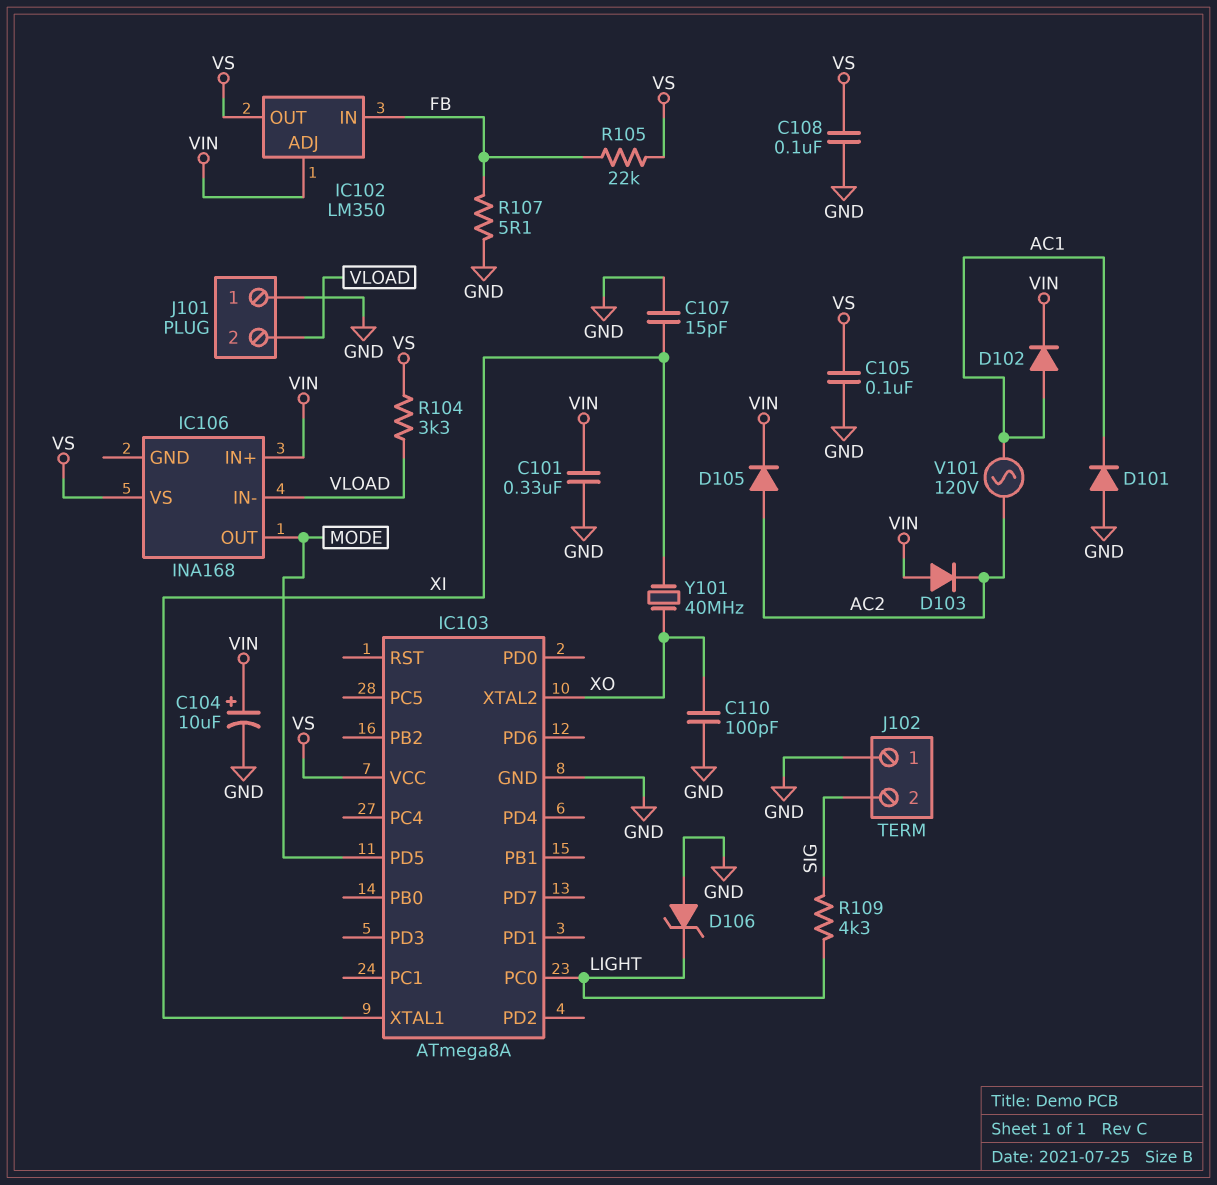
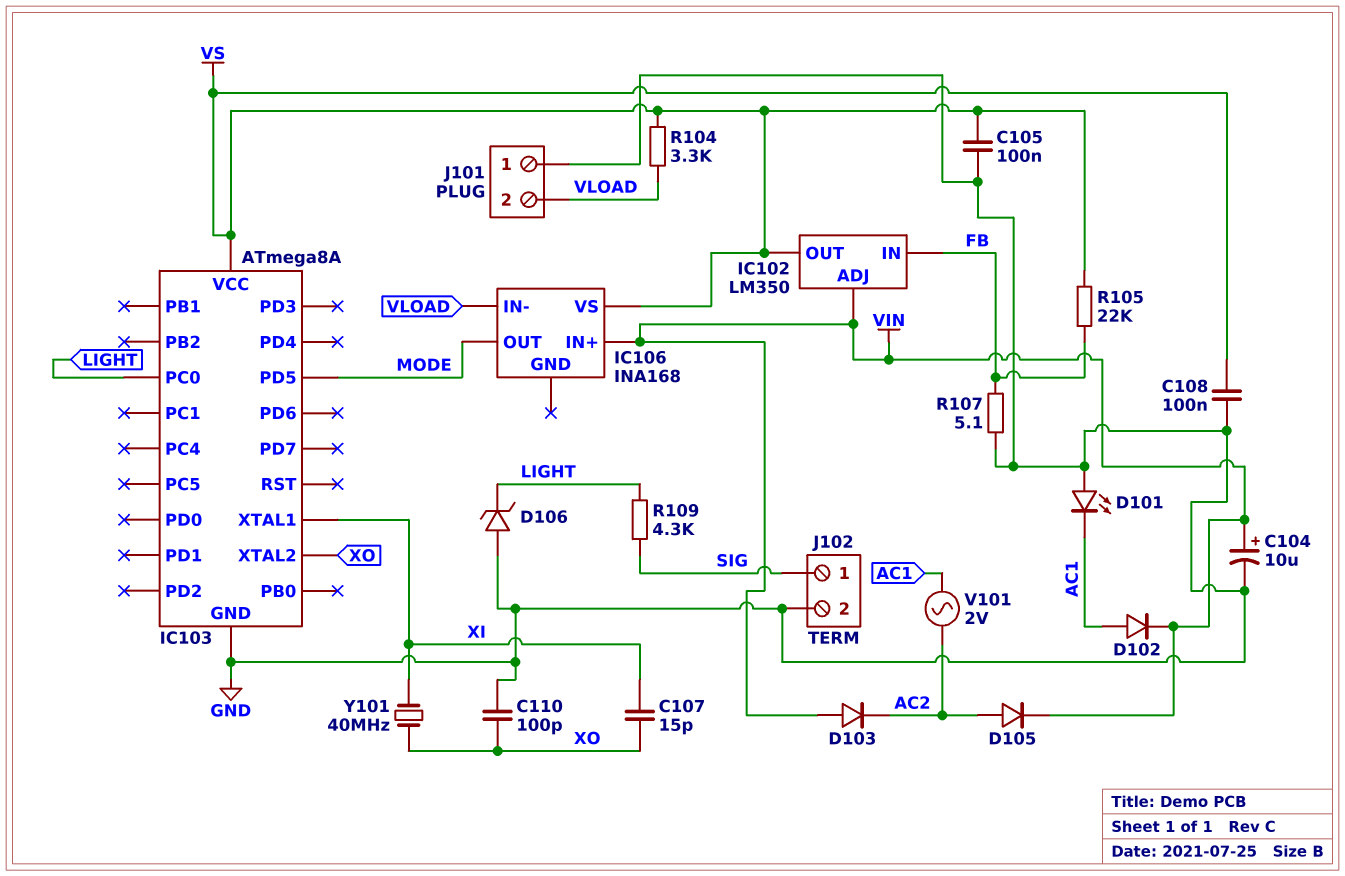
C101: 330nF (GND, VIN) -> none
C107: 15pF (GND, XI) -> 15pF (XI, XO)
D101: diode (A GND, K AC1) -> LED (A GND, K AC1)
J102 pin 1: GND -> SIG
J102 pin 2: SIG -> GND
V101: AC 120V (AC1, AC2) -> AC 2V (AC1, AC2)

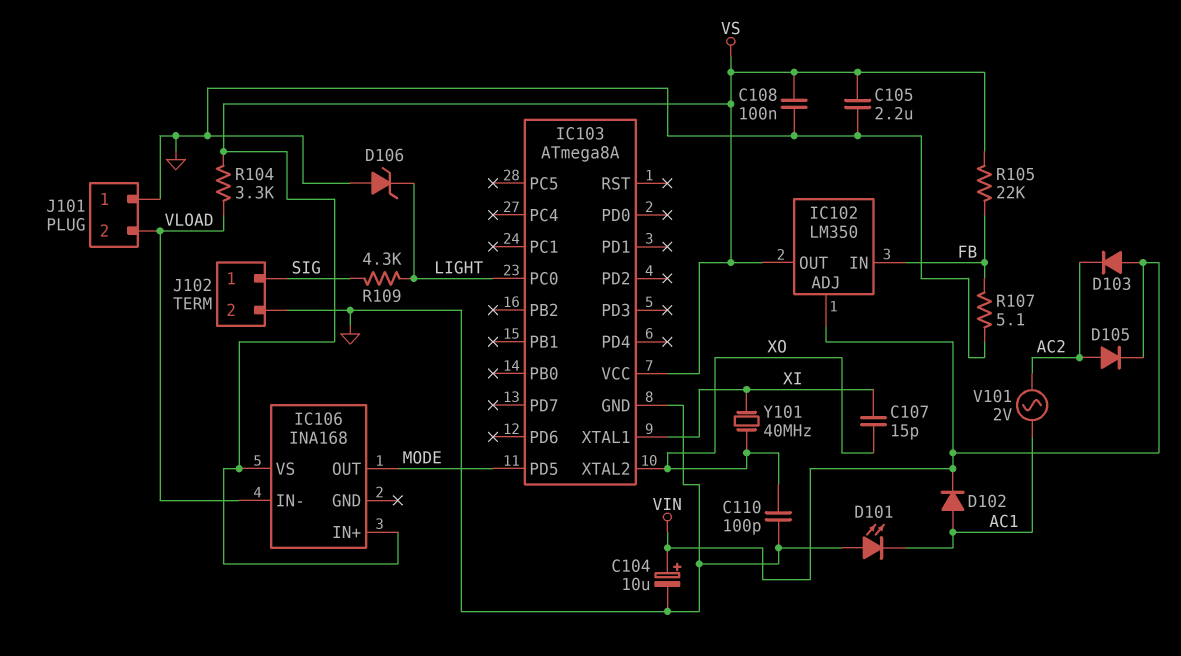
C105: 100nF (GND, VS) -> 2.2uF (GND, VS)
IC106 pin IN+: VIN -> VS

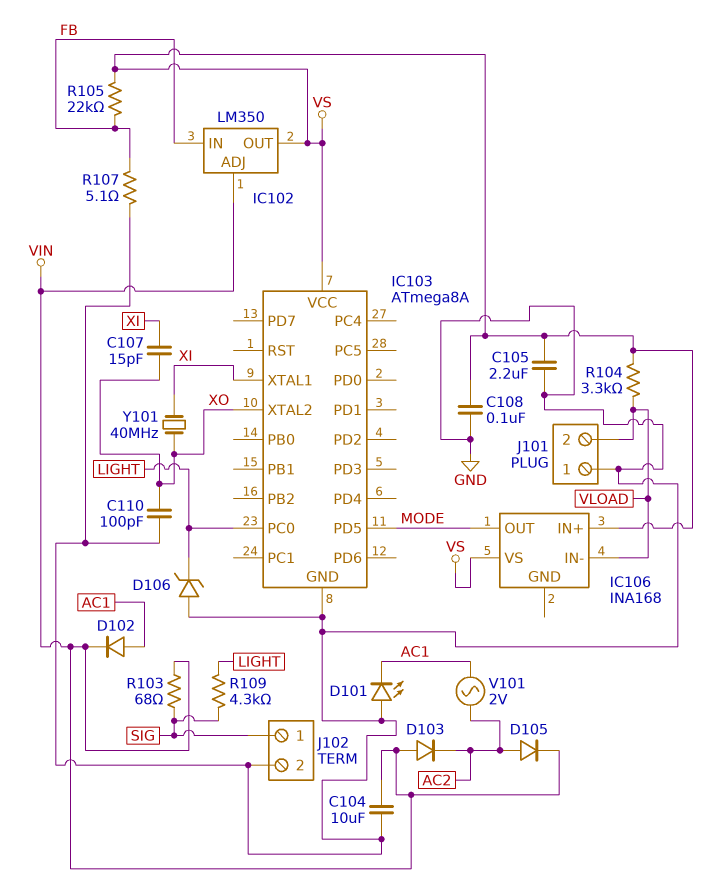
C104: 10uF (plus VIN, minus GND) -> 10uF (GND, VIN)
R103: none -> 68 (SIG, VIN)

